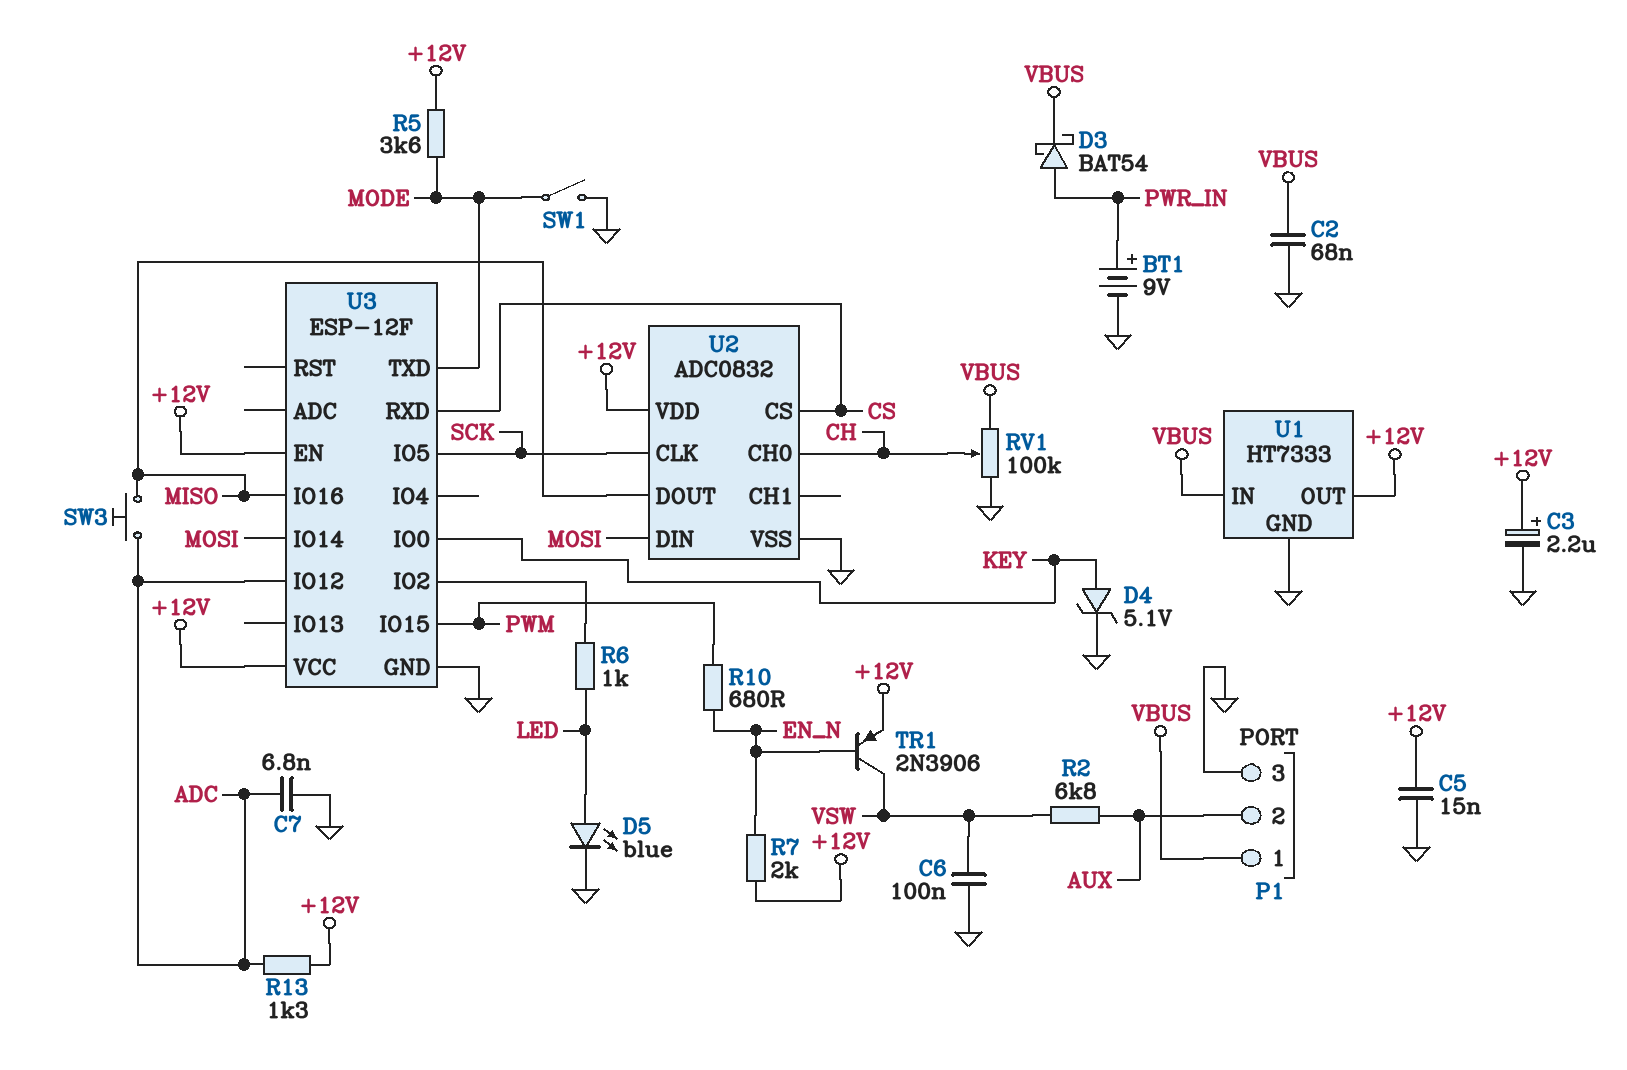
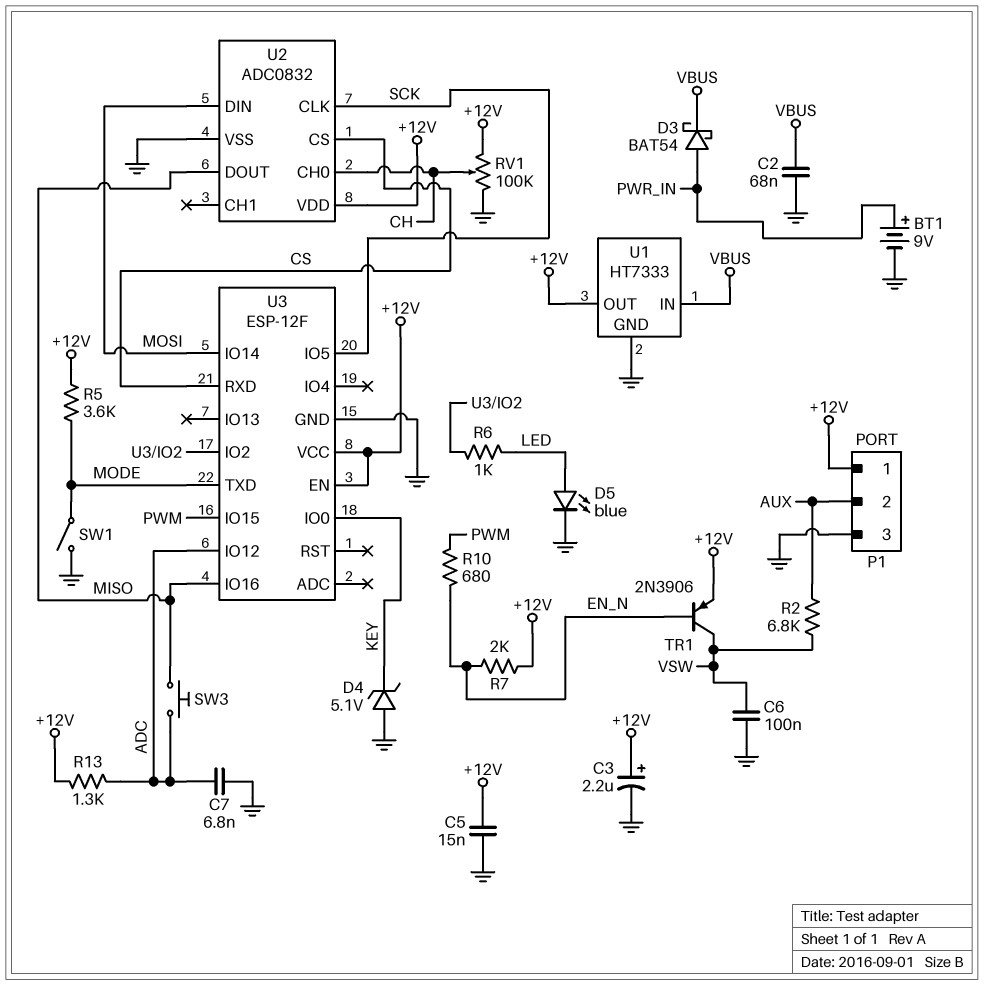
D4: zener 5.1V (A KEY, K GND) -> zener 5.1V (A GND, K KEY)
P1 pin 1: VBUS -> +12V
RV1: 100k (GND, VBUS, wiper CH) -> 100k (+12V, GND, wiper CH)

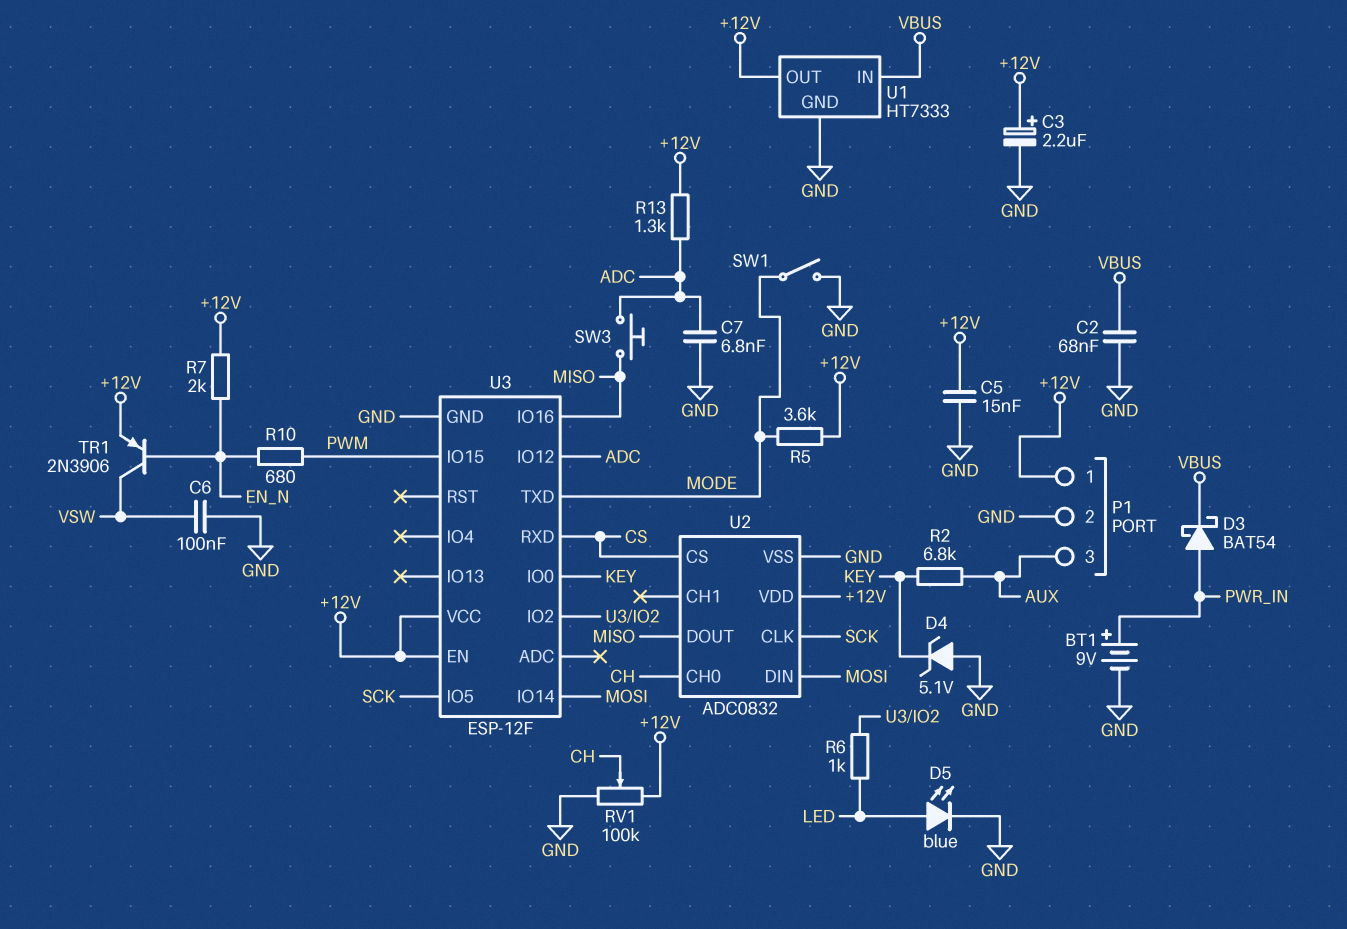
P1 pin 2: AUX -> GND
P1 pin 3: GND -> AUX
R2: 6.8k (AUX, VSW) -> 6.8k (AUX, KEY)

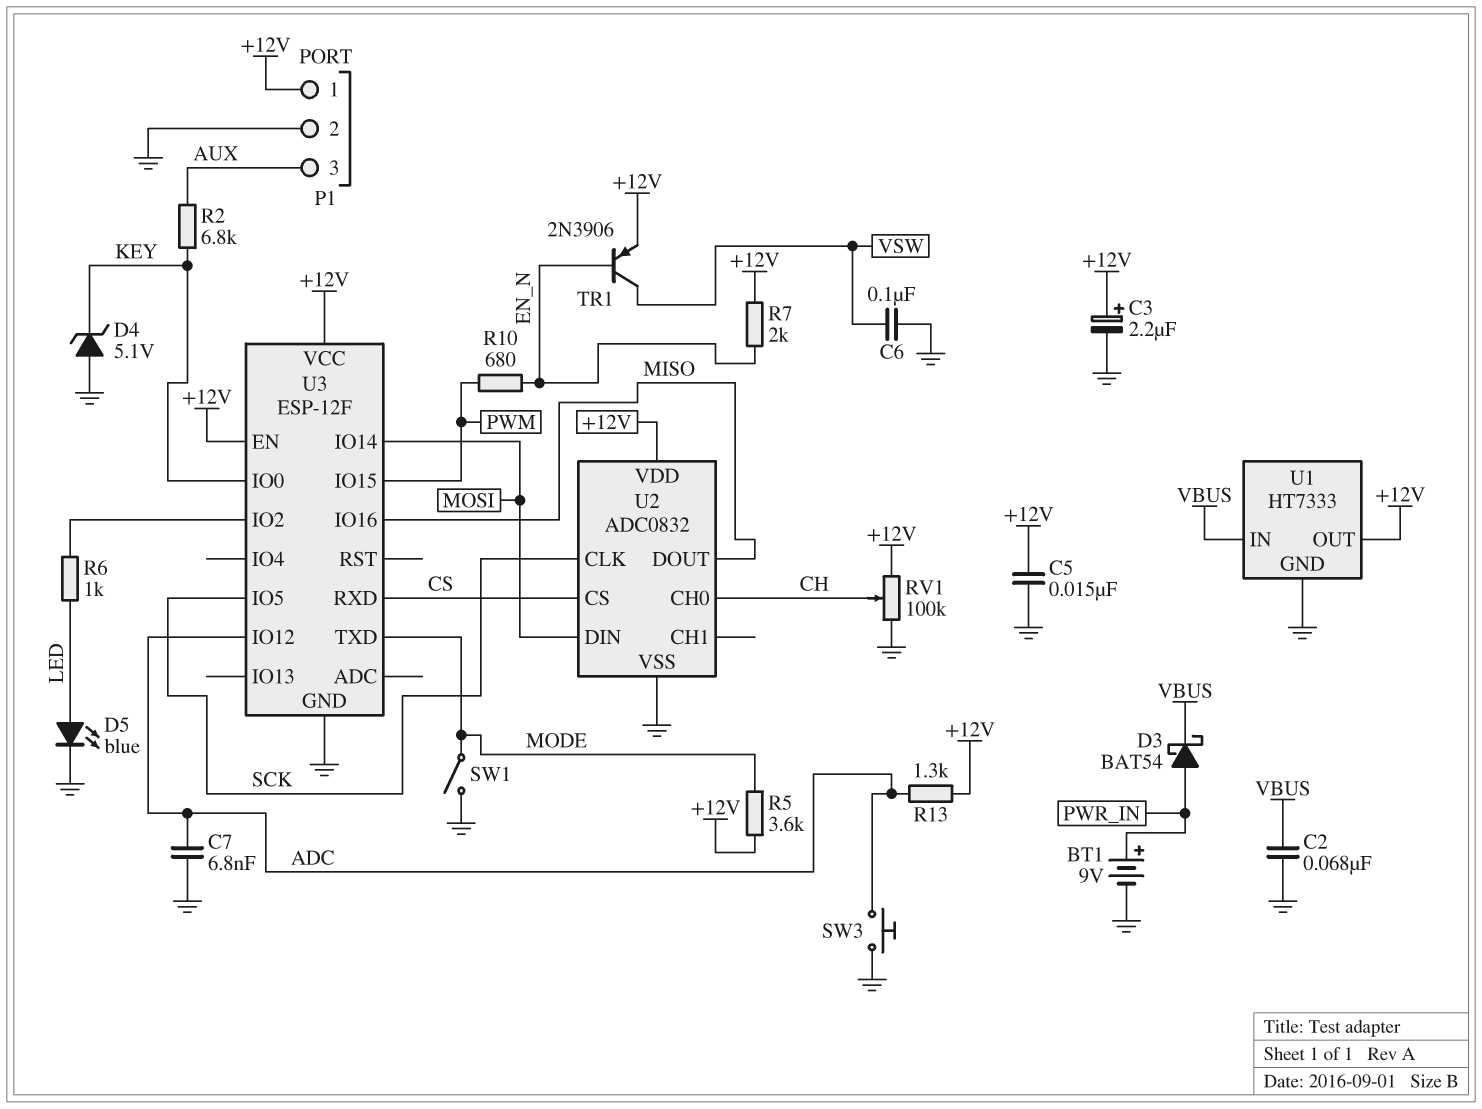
SW3: button (ADC, MISO) -> button (ADC, GND)

